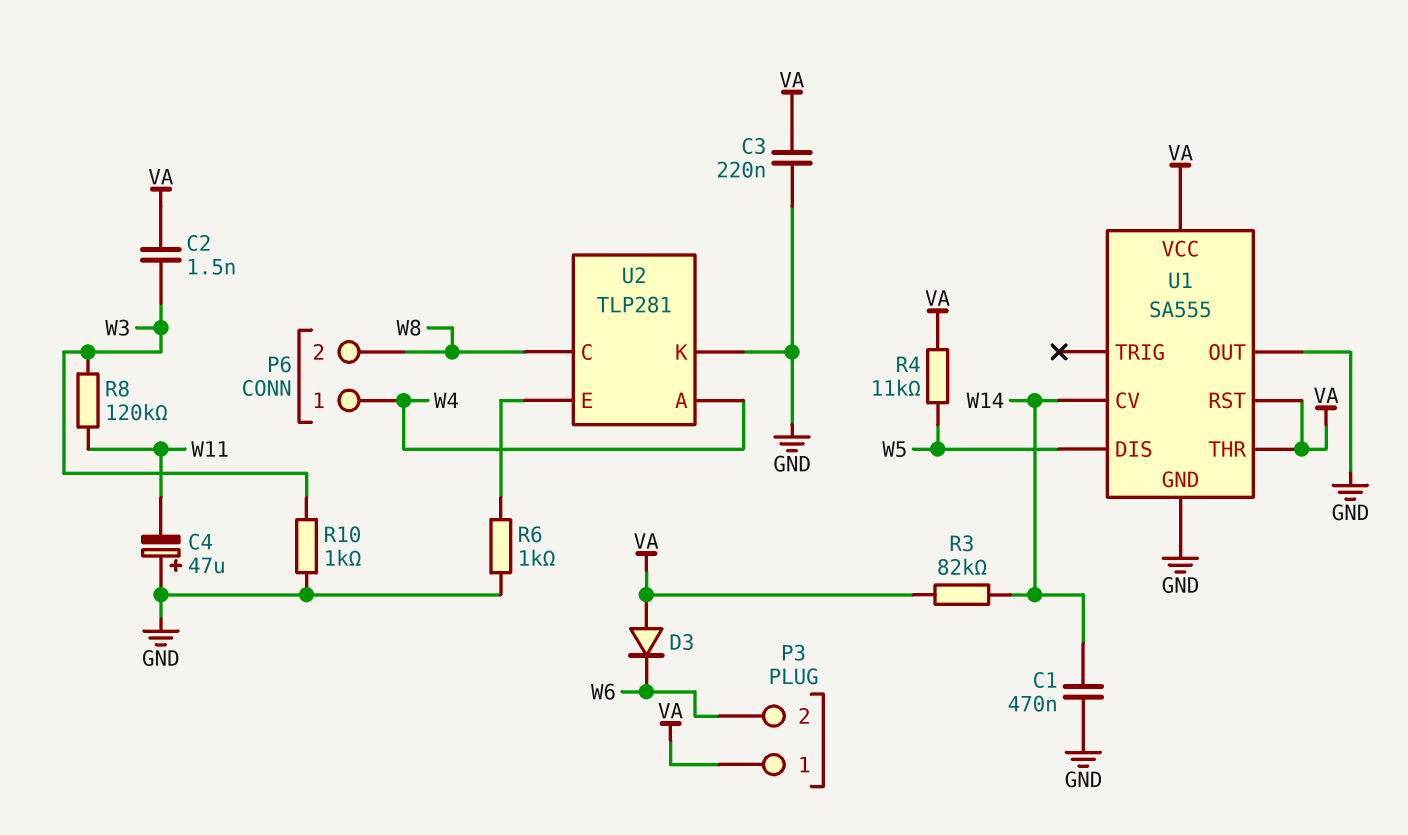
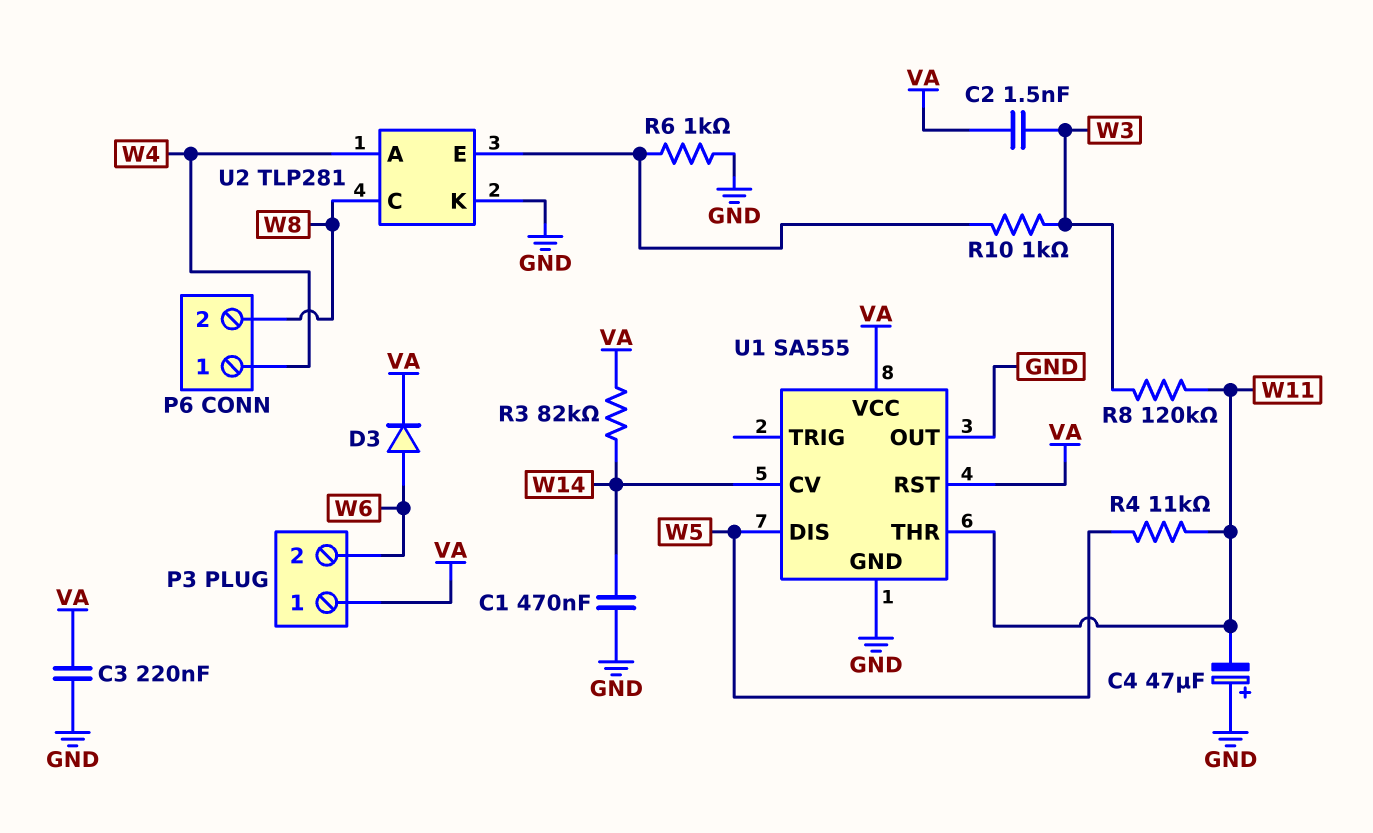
D3: diode (A VA, K W6) -> diode (A W6, K VA)
R4: 11k (VA, W5) -> 11k (W5, W11)
R10: 1k (GND, W3) -> 1k (U2/E, W3)
U1 pin THR: VA -> W11

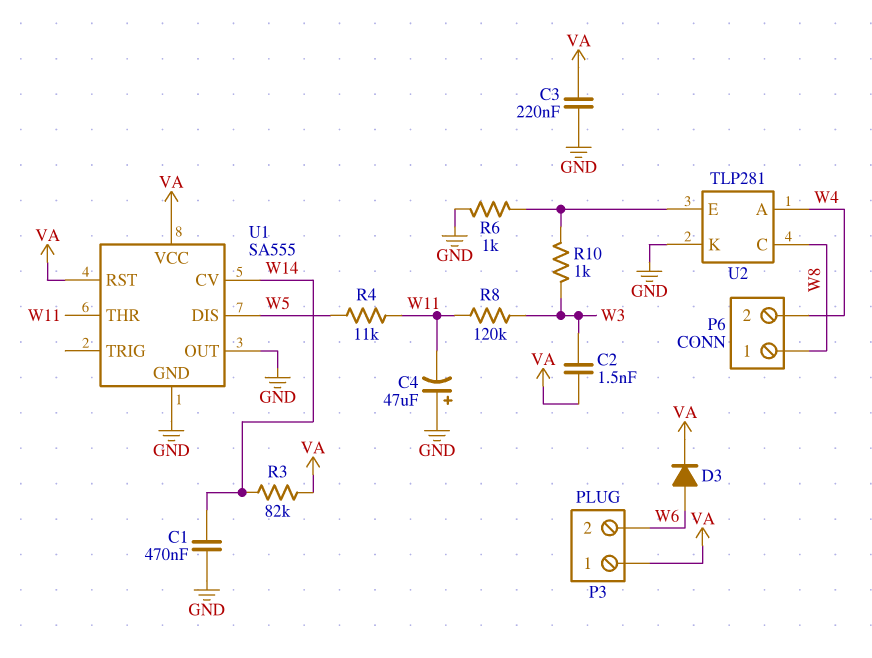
P6 pin 1: W4 -> W8
P6 pin 2: W8 -> W4

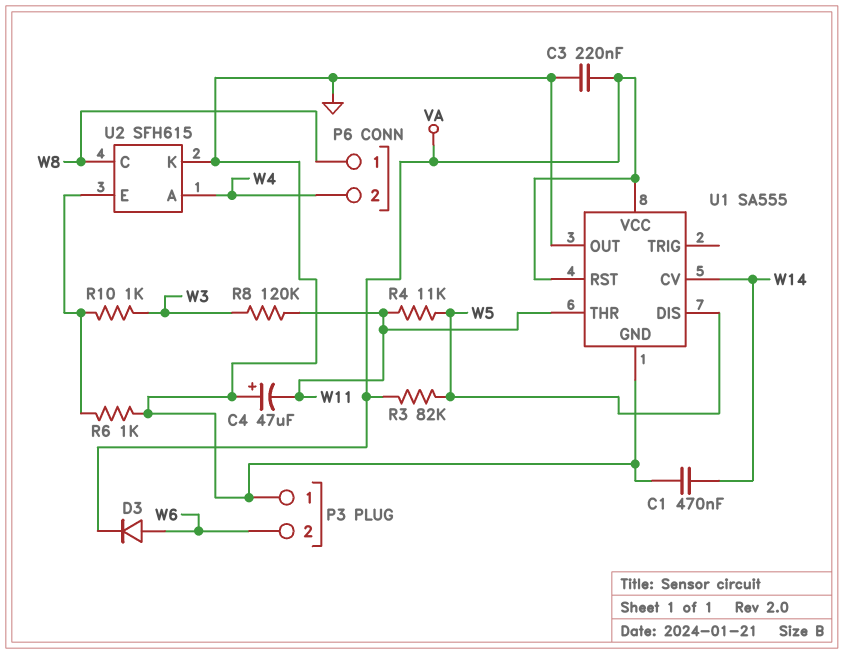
C2: 1.5nF (VA, W3) -> none
P3 pin 1: VA -> GND
R3: 82k (VA, W14) -> 82k (VA, W5)
U2: TLP281 -> SFH615

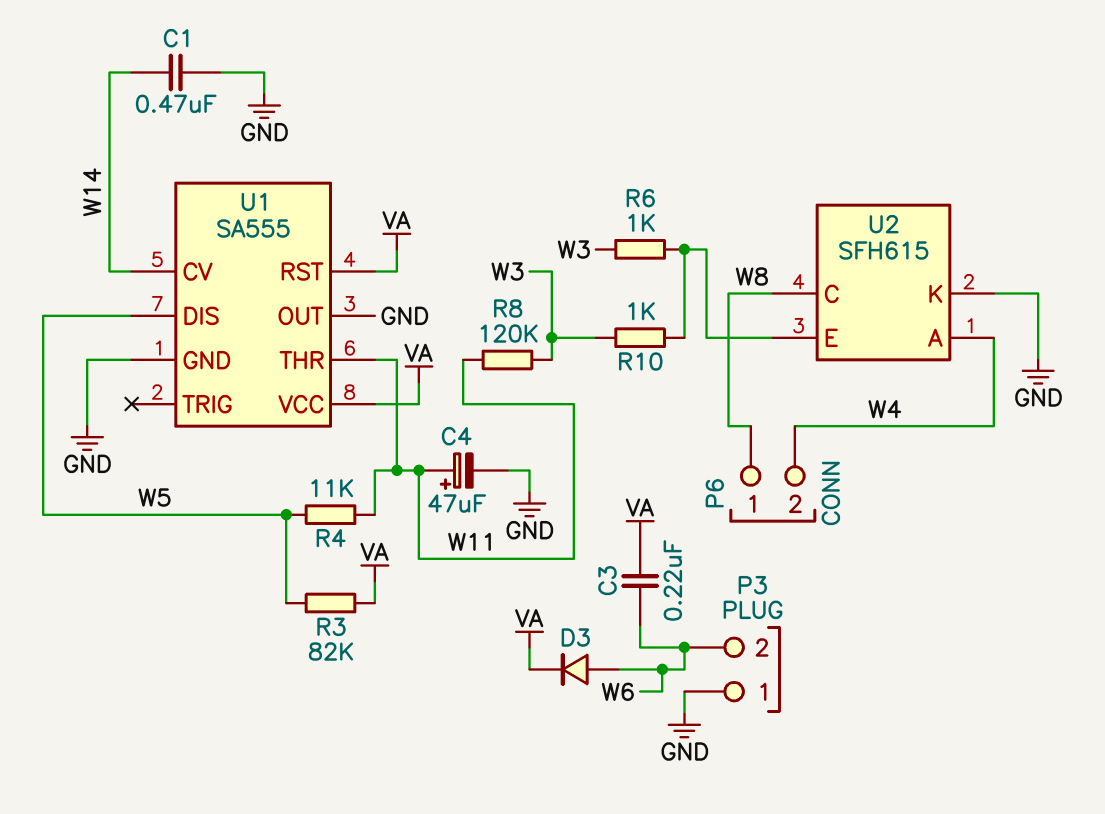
C3: 220nF (GND, VA) -> 220nF (VA, W6)
C4: 47uF (plus GND, minus W11) -> 47uF (plus W11, minus GND)
R6: 1k (GND, U2/E) -> 1k (U2/E, W3)

